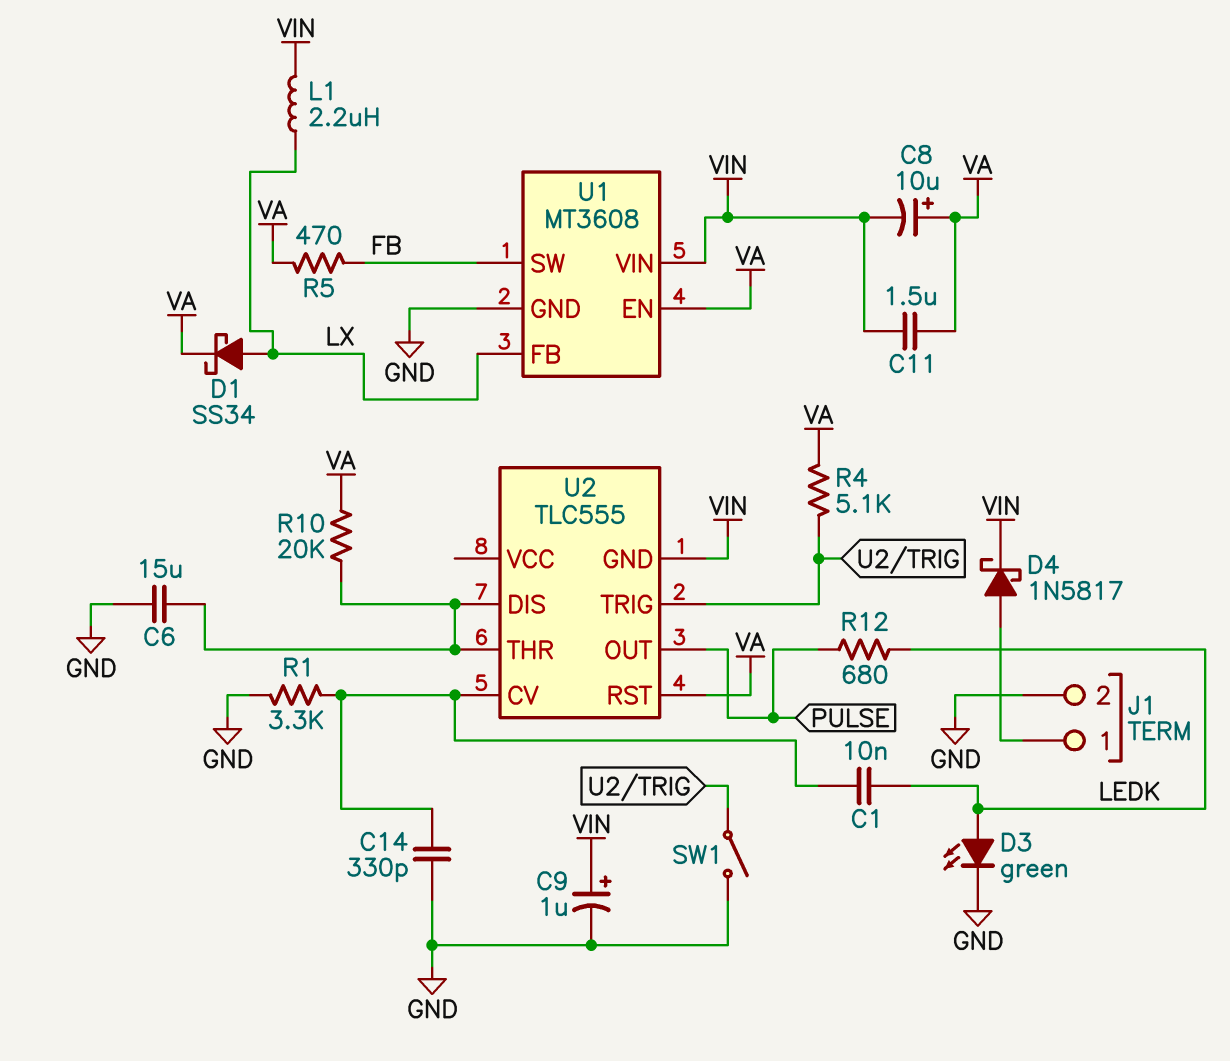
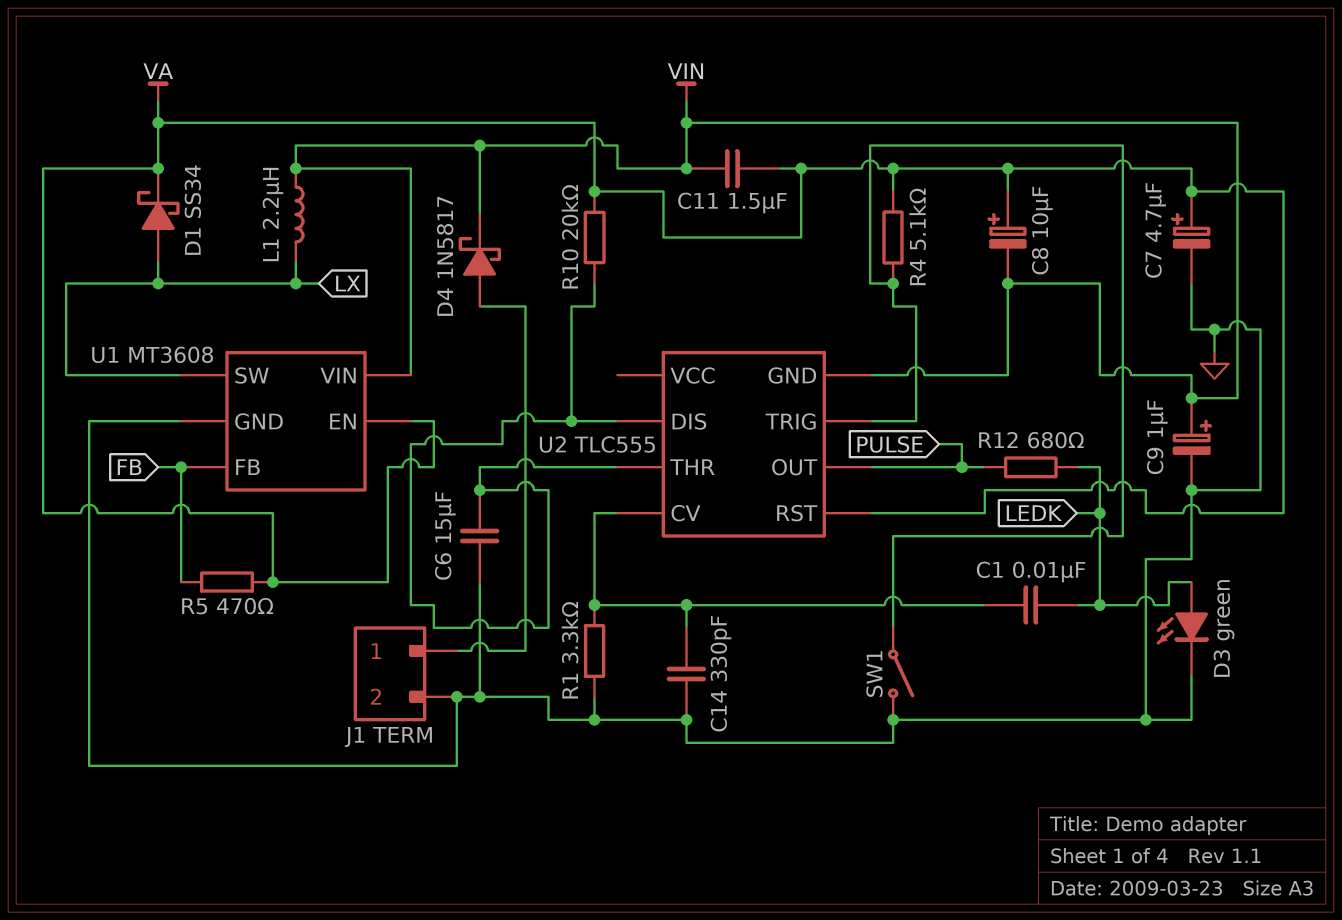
C7: none -> 4.7uF (plus VA, minus GND)
U1 pin FB: LX -> FB
U1 pin SW: FB -> LX

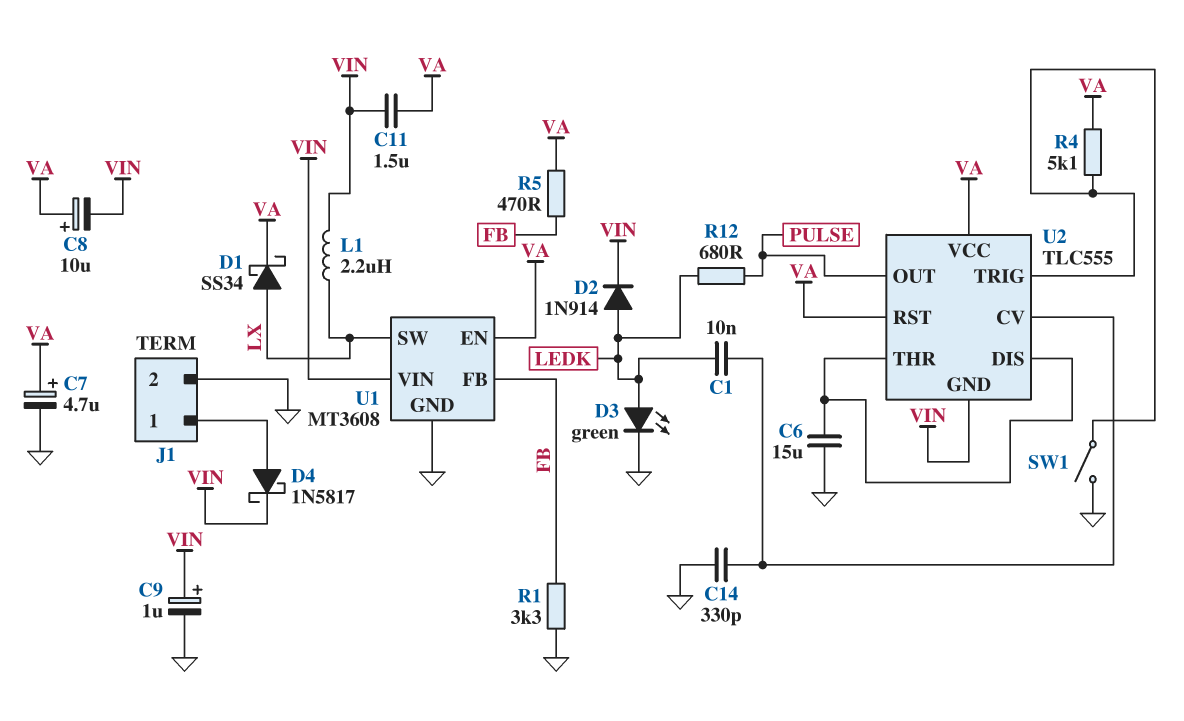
D2: none -> diode 1N914 (A LEDK, K VIN)
R1: 3.3k (GND, U2/CV) -> 3.3k (FB, GND)
R10: 20k (U2/DIS, VA) -> none
U2 pin VCC: none -> VA

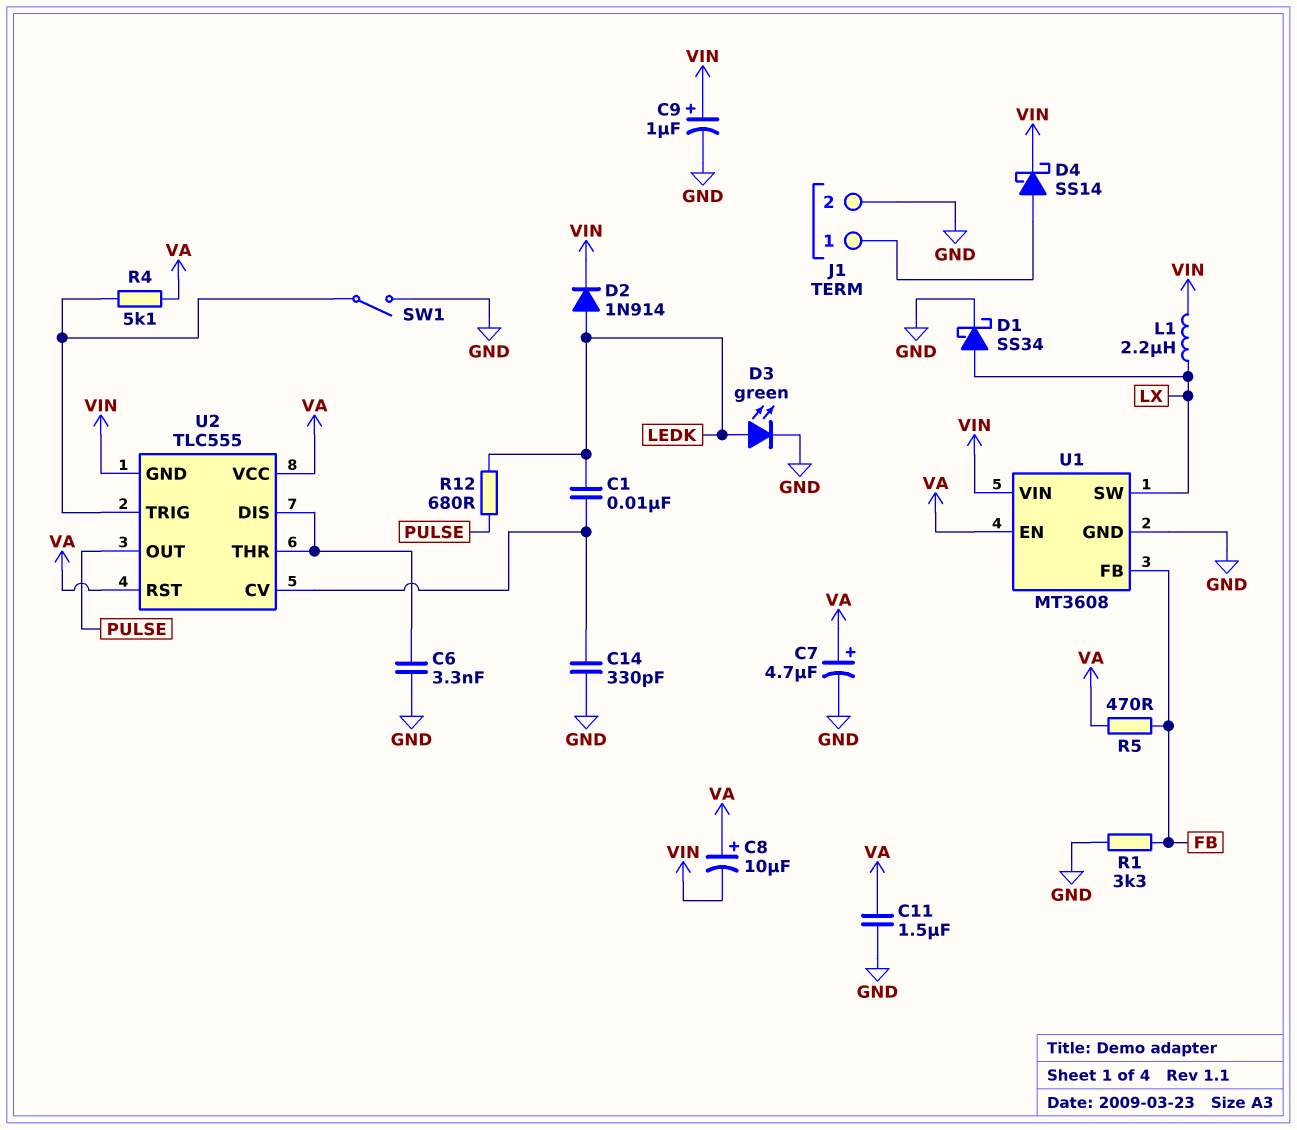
C6: 15uF (GND, U2/DIS) -> 3.3nF (GND, U2/DIS)
C11: 1.5uF (VA, VIN) -> 1.5uF (GND, VA)
D1: schottky SS34 (A LX, K VA) -> schottky SS34 (A LX, K GND)
D4: schottky 1N5817 (A J1/1, K VIN) -> schottky SS14 (A J1/1, K VIN)

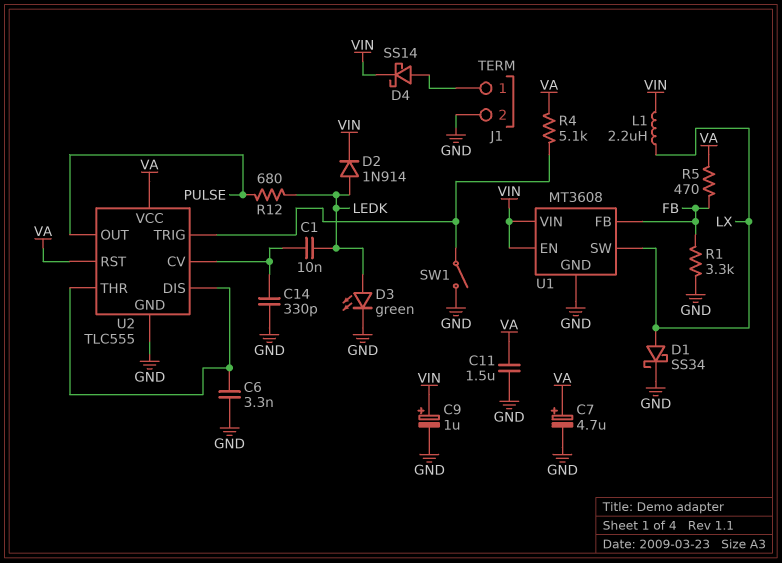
C8: 10uF (plus VA, minus VIN) -> none
U1 pin EN: VA -> VIN
U2 pin GND: VIN -> GND

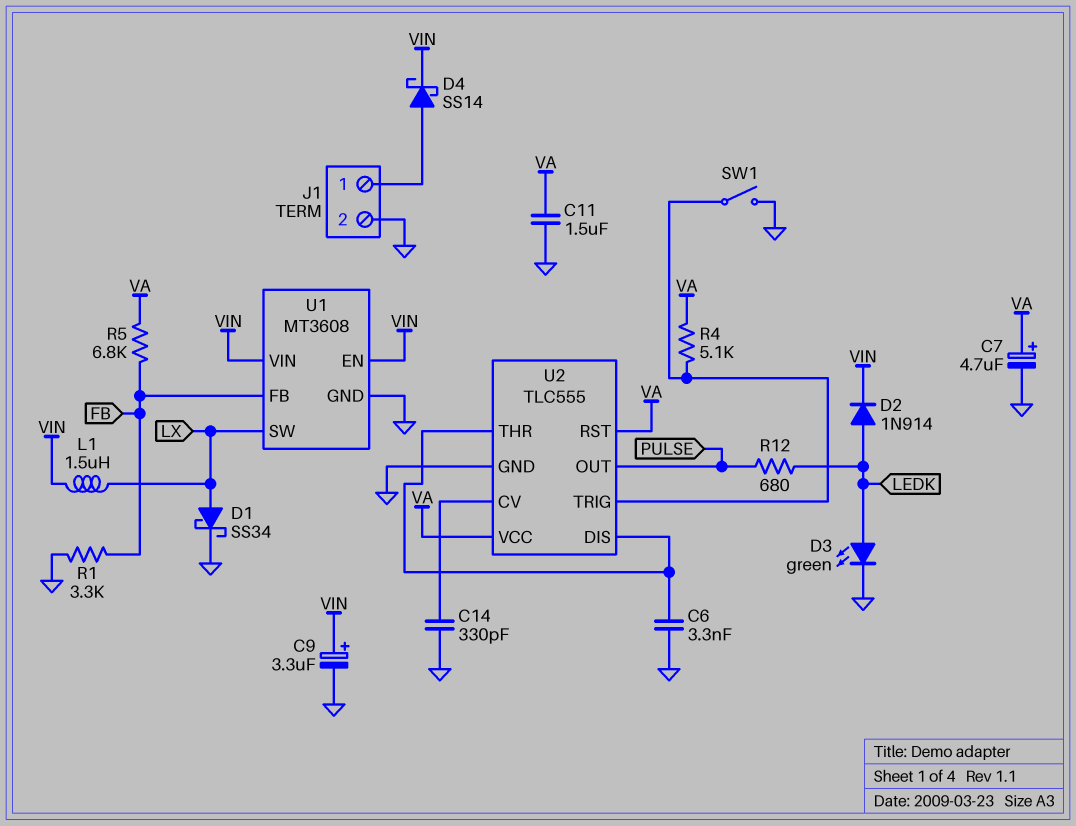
C1: 10nF (LEDK, U2/CV) -> none
C9: 1uF (plus VIN, minus GND) -> 3.3uF (plus VIN, minus GND)
L1: 2.2uH (LX, VIN) -> 1.5uH (LX, VIN)
R5: 470 (FB, VA) -> 6.8k (FB, VA)

